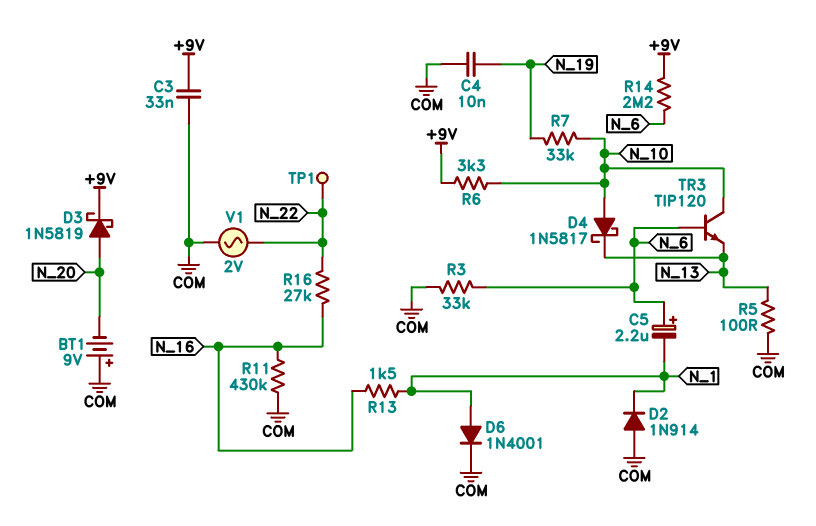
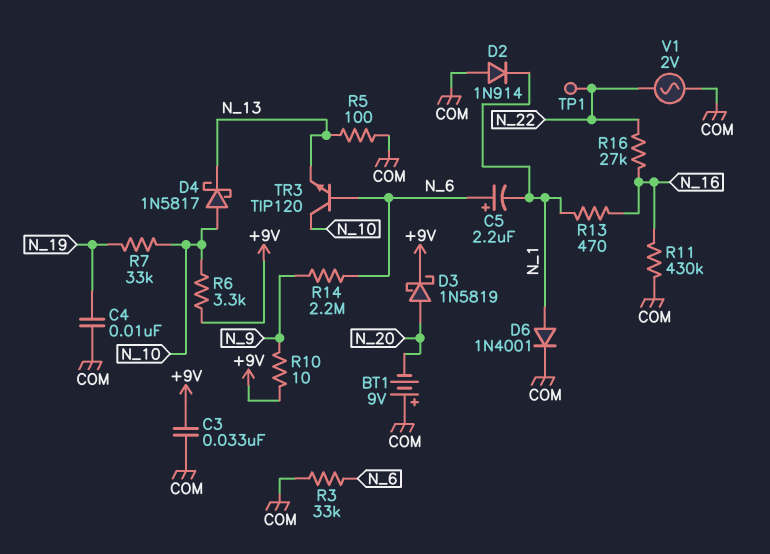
R10: none -> 10 (+9V, N_9)
R13: 1.5k (N_1, N_16) -> 470 (N_1, N_16)
R14: 2.2M (+9V, N_6) -> 2.2M (N_6, N_9)

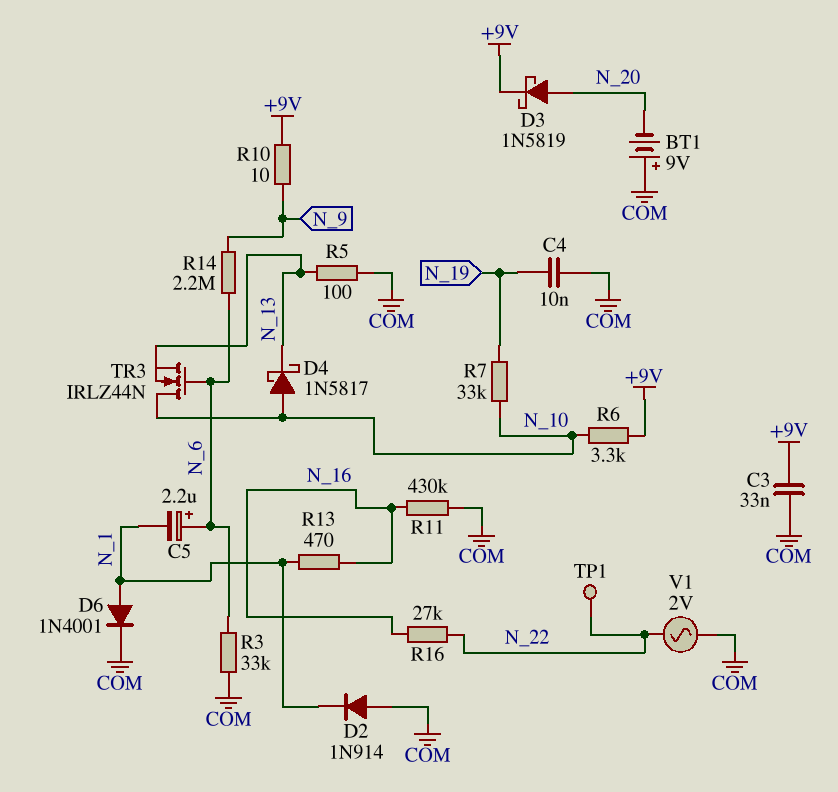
TR3: NPN TIP120 (B N_6, C N_10, E N_13) -> NMOS IRLZ44N (G N_6, D N_10, S N_13)

